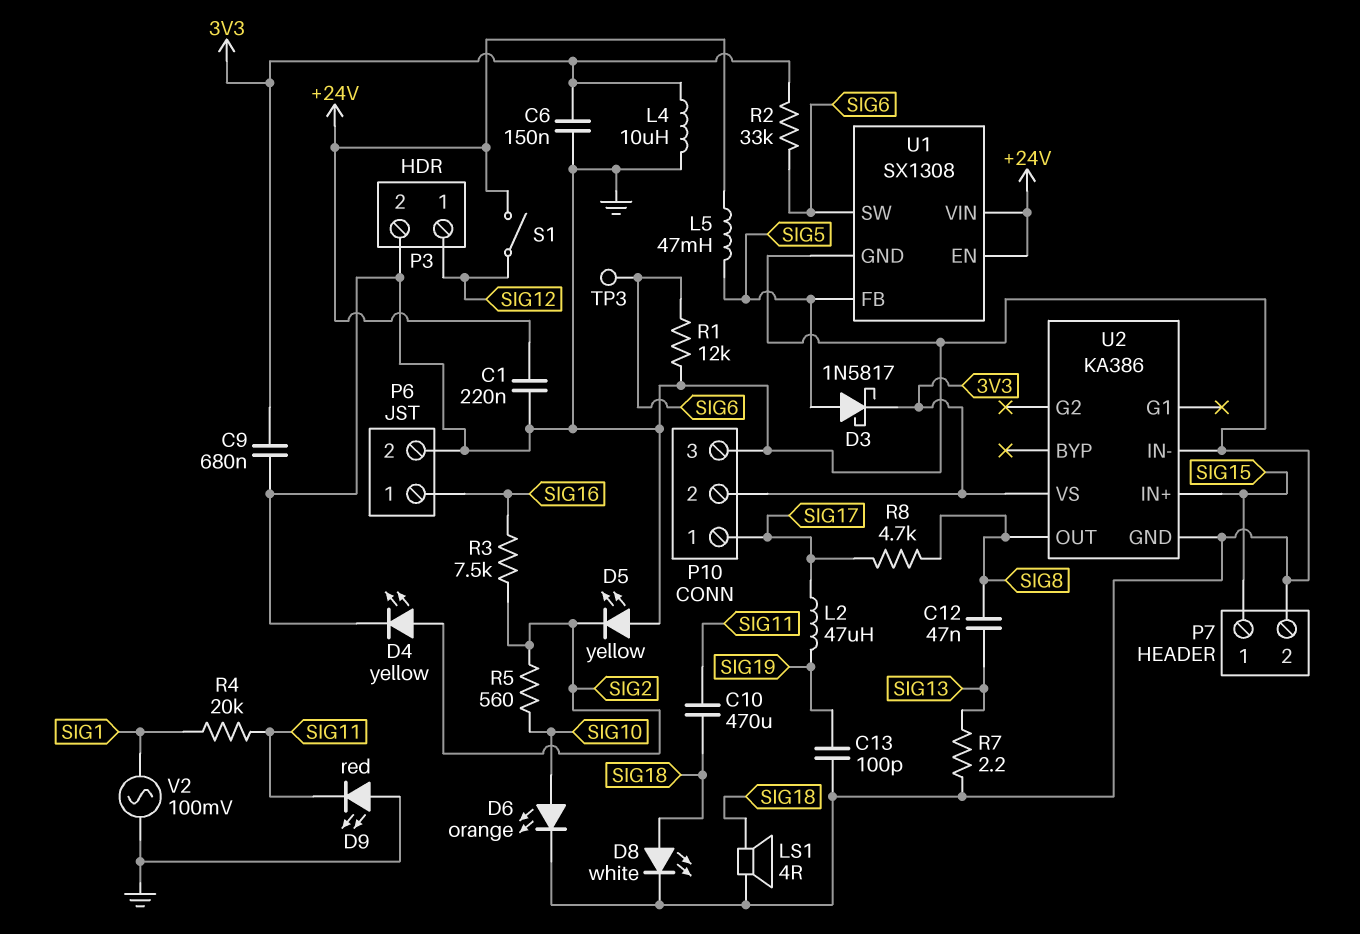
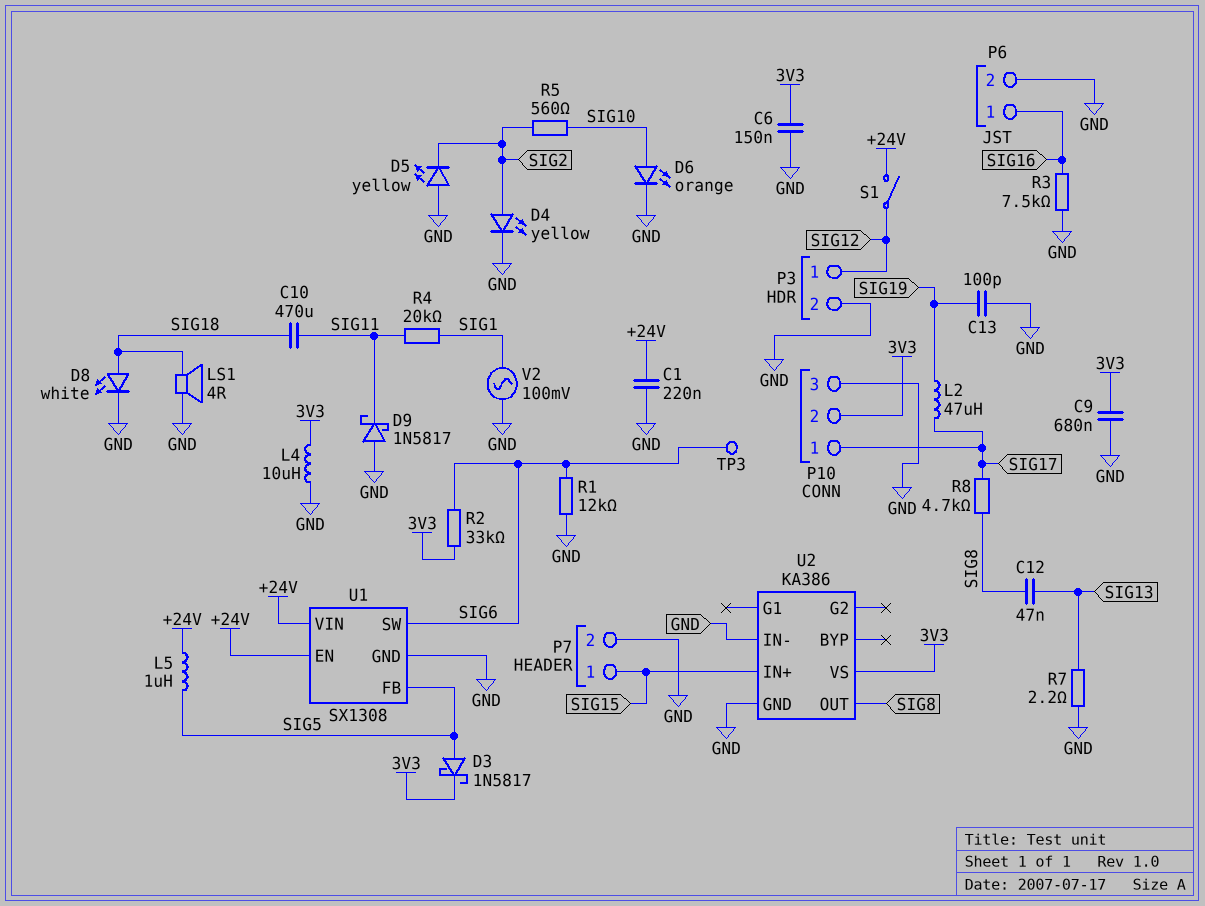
D9: LED red (A GND, K SIG11) -> schottky 1N5817 (A GND, K SIG11)
L5: 47mH (+24V, SIG5) -> 1uH (+24V, SIG5)
R3: 7.5k (SIG2, SIG16) -> 7.5k (GND, SIG16)

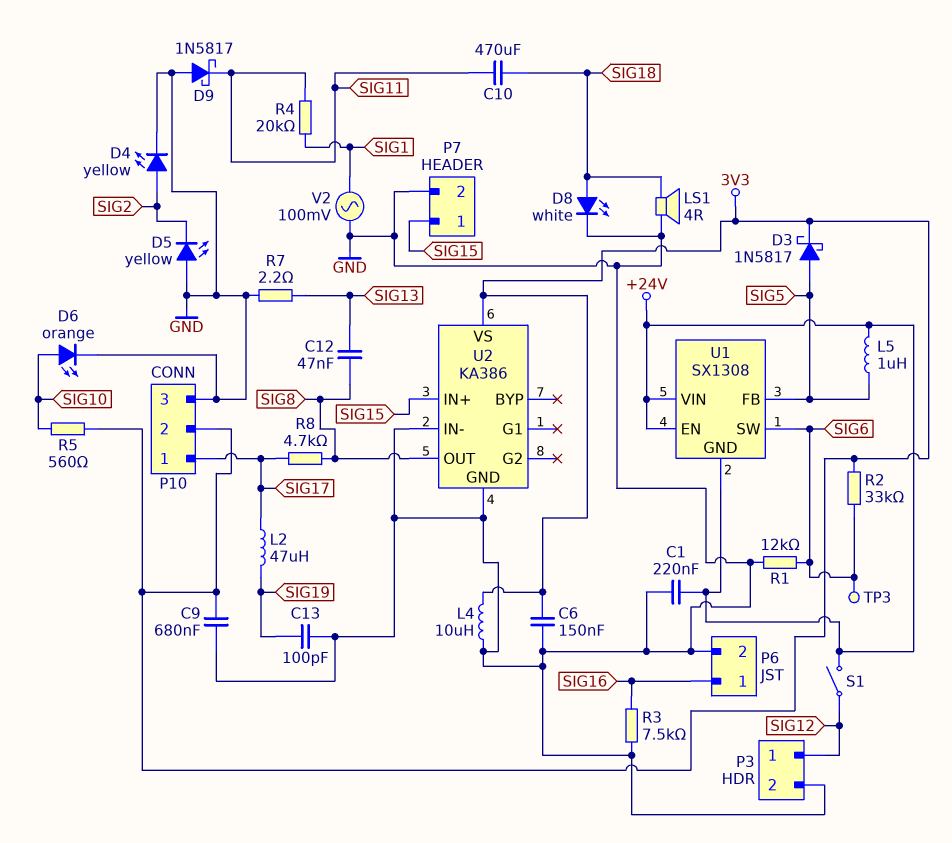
R5: 560 (SIG2, SIG10) -> 560 (3V3, SIG10)
U1 pin GND: GND -> +24V

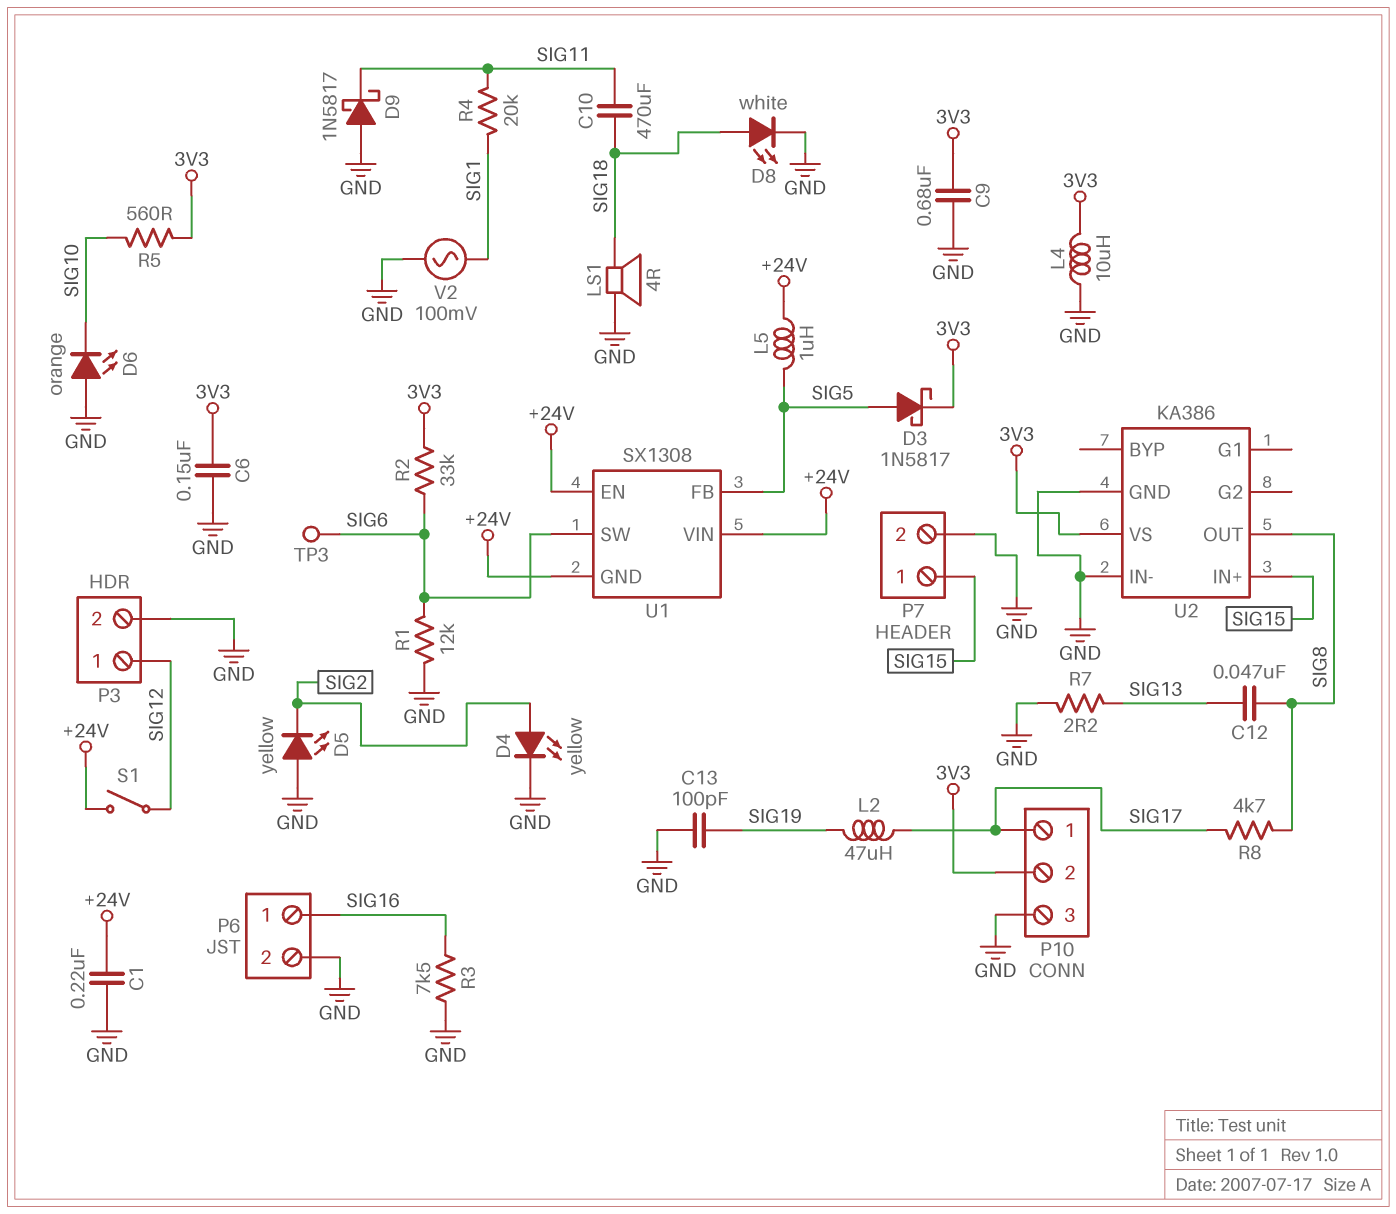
D6: LED orange (A SIG10, K GND) -> LED orange (A GND, K SIG10)

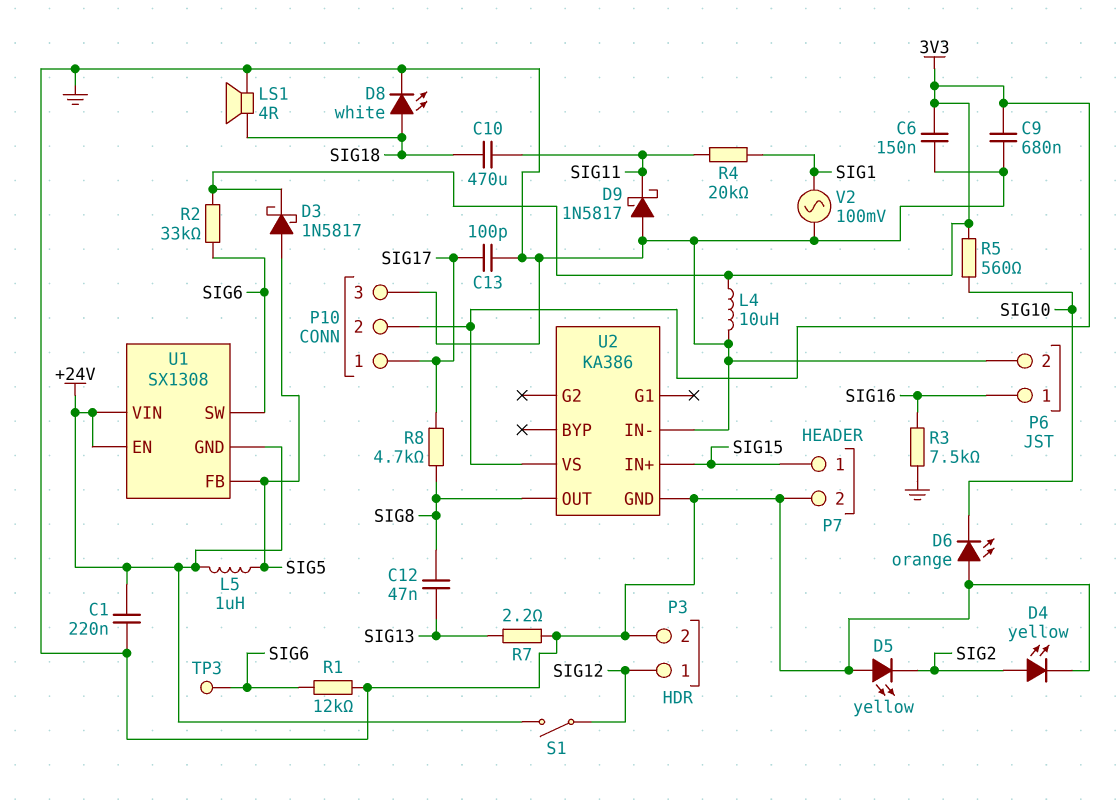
C13: 100pF (GND, SIG19) -> 100pF (GND, SIG17)
L2: 47uH (SIG17, SIG19) -> none

